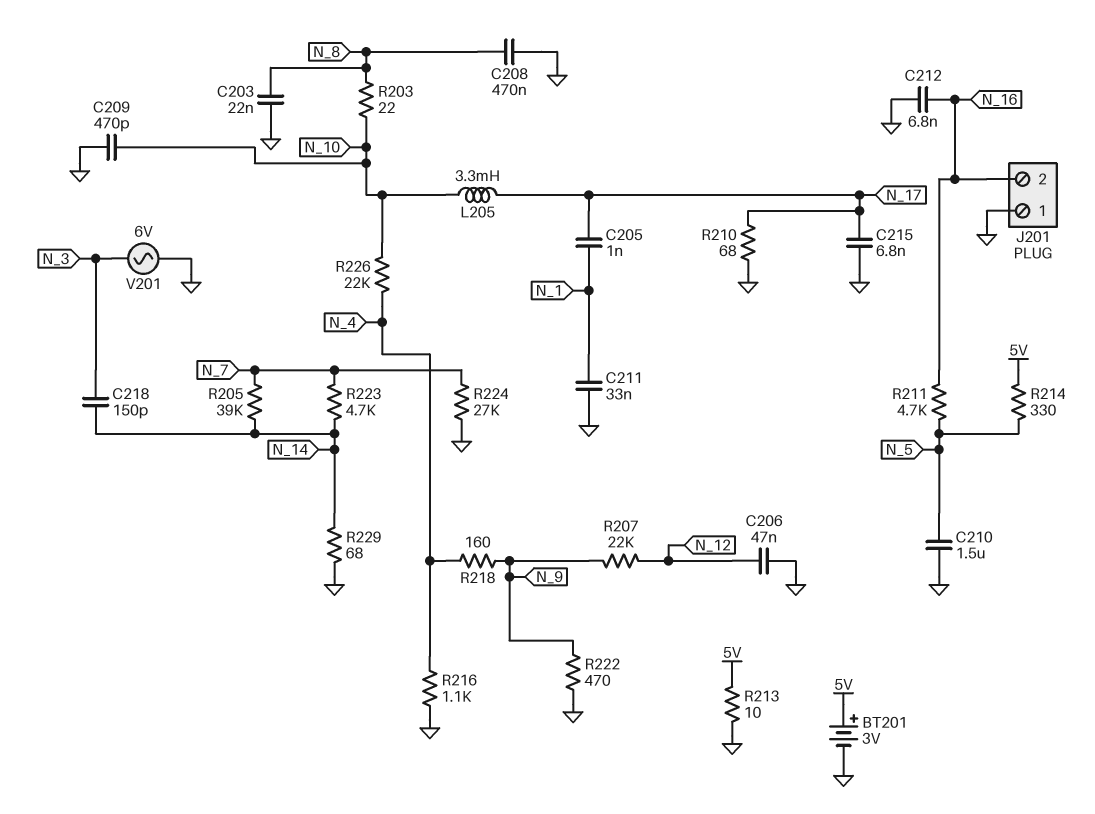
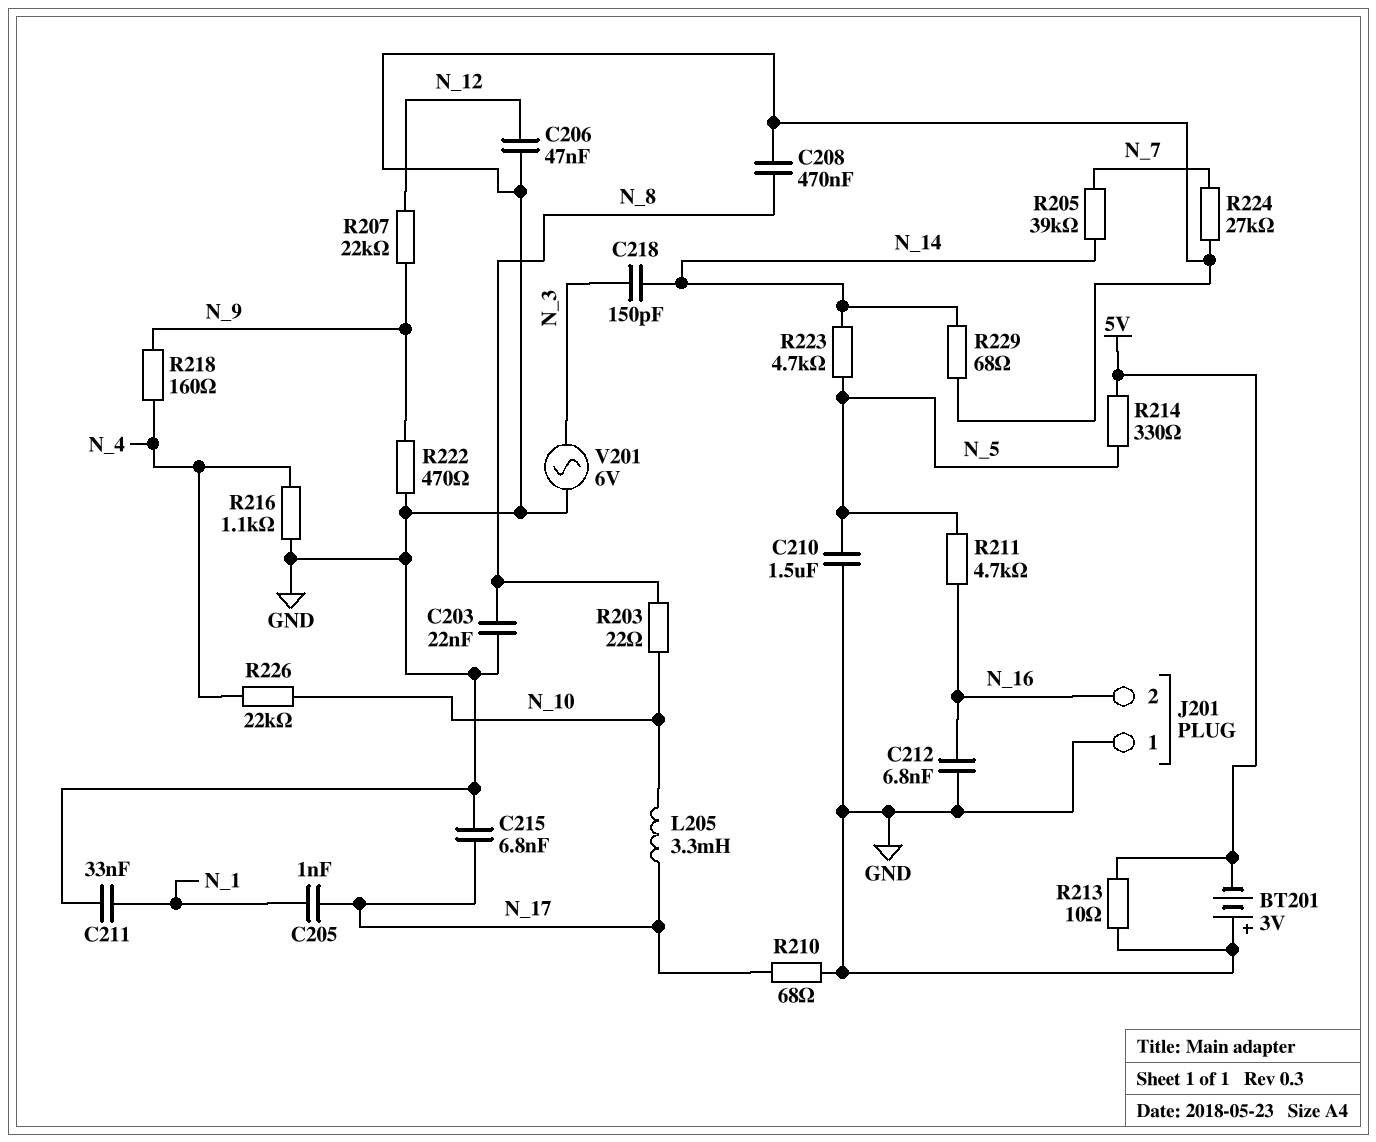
BT201: 3V (plus 5V, minus GND) -> 3V (plus GND, minus 5V)
C209: 470pF (GND, N_10) -> none
R223: 4.7k (N_7, N_14) -> 4.7k (N_5, N_14)

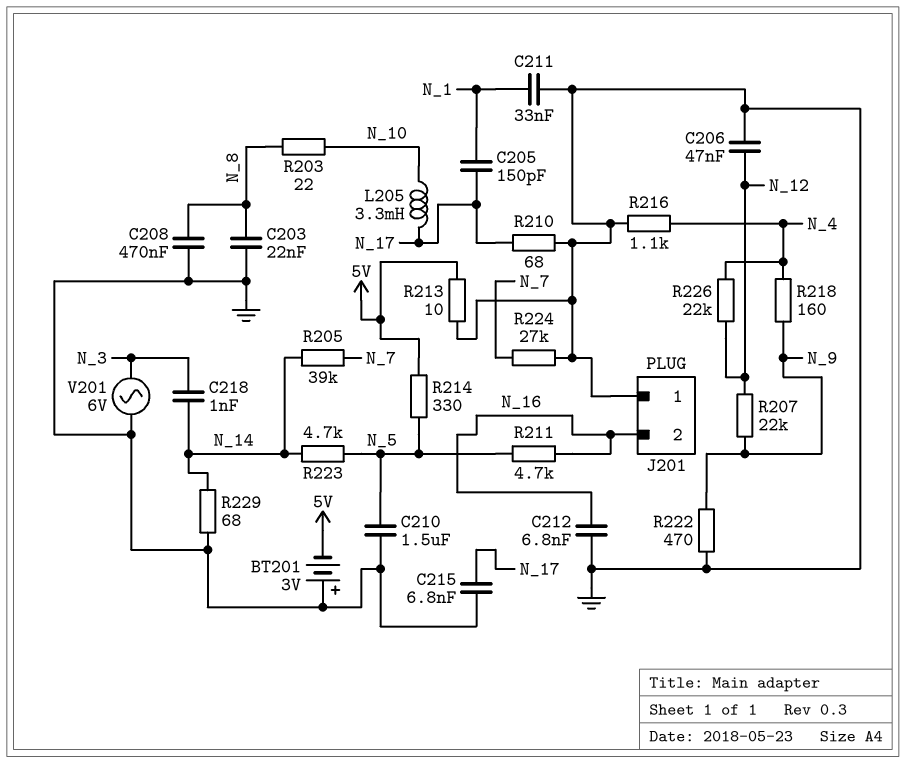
C205: 1nF (N_1, N_17) -> 150pF (N_1, N_17)
C218: 150pF (N_3, N_14) -> 1nF (N_3, N_14)
R226: 22k (N_4, N_10) -> 22k (N_4, N_12)

